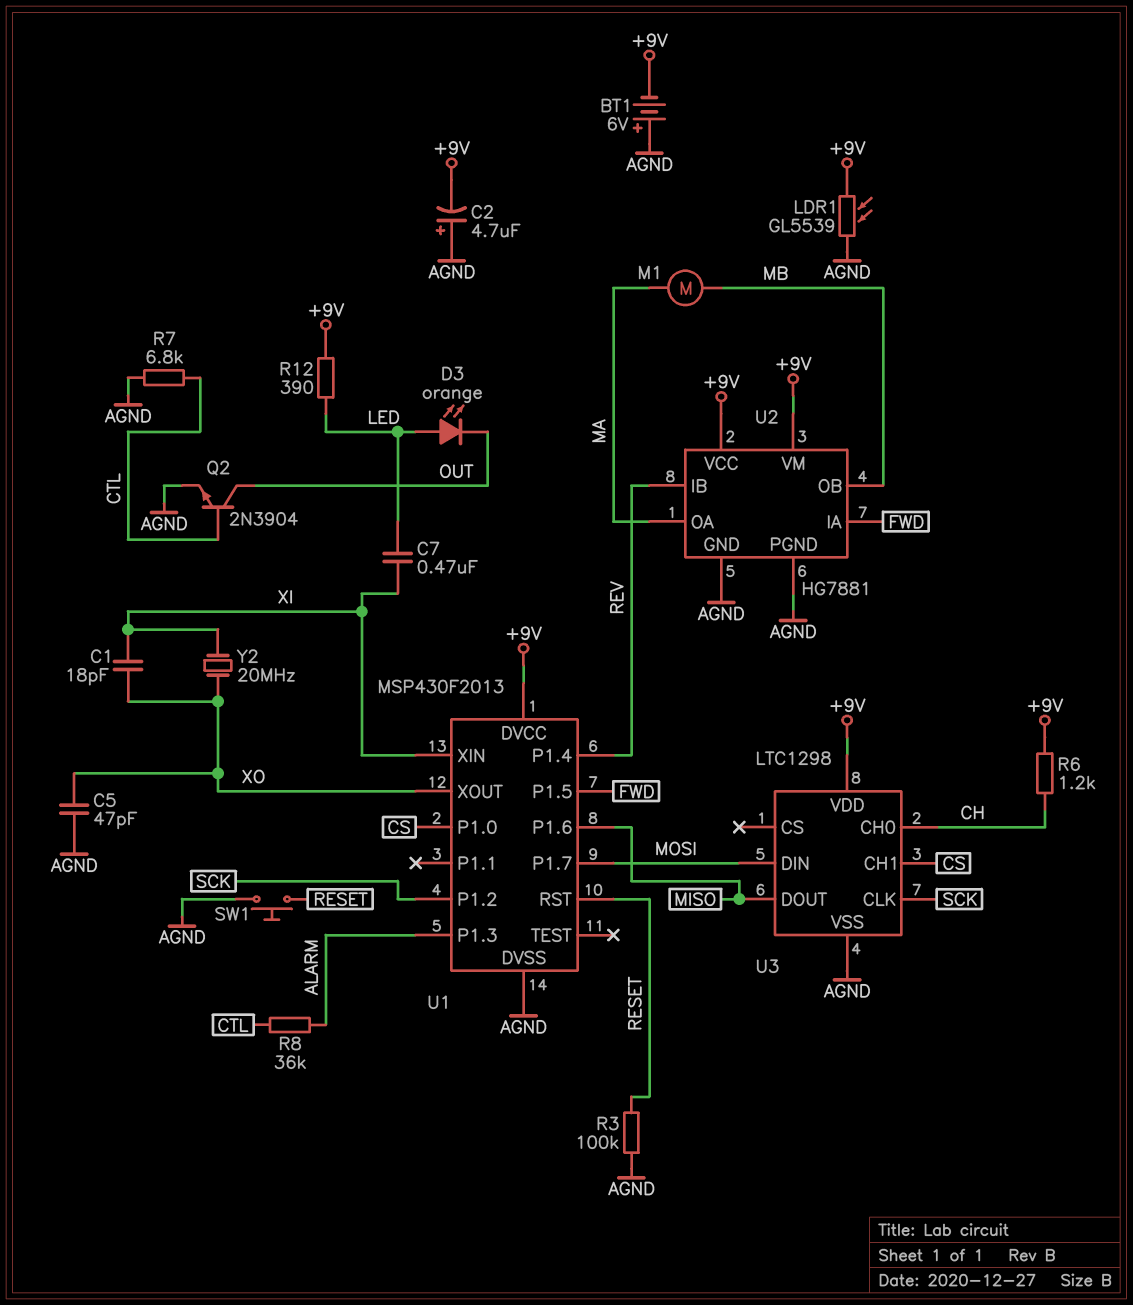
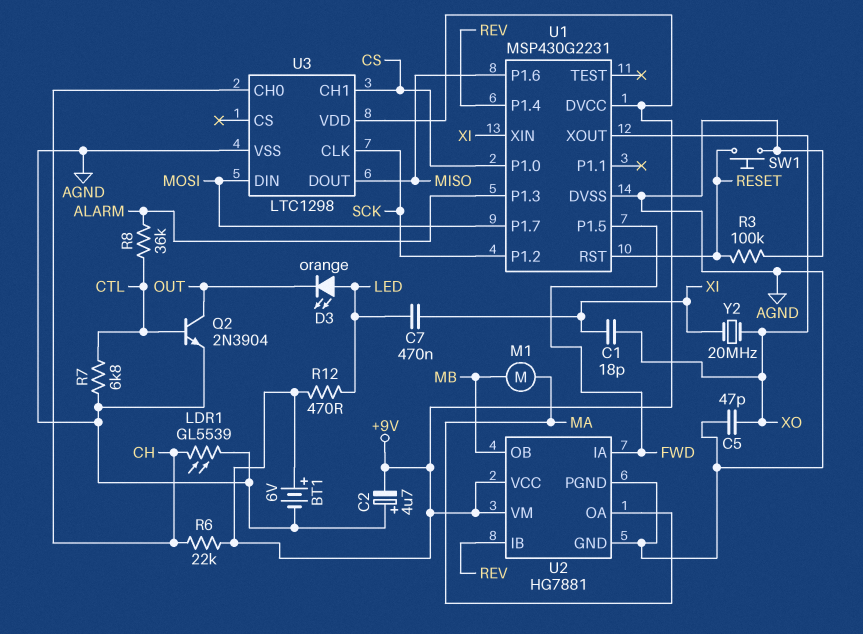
BT1: 6V (plus AGND, minus +9V) -> 6V (plus +9V, minus AGND)
LDR1: GL5539 (+9V, AGND) -> GL5539 (AGND, CH)
R6: 1.2k (+9V, CH) -> 22k (+9V, CH)
R12: 390 (+9V, LED) -> 470 (+9V, LED)
U1: MSP430F2013 -> MSP430G2231

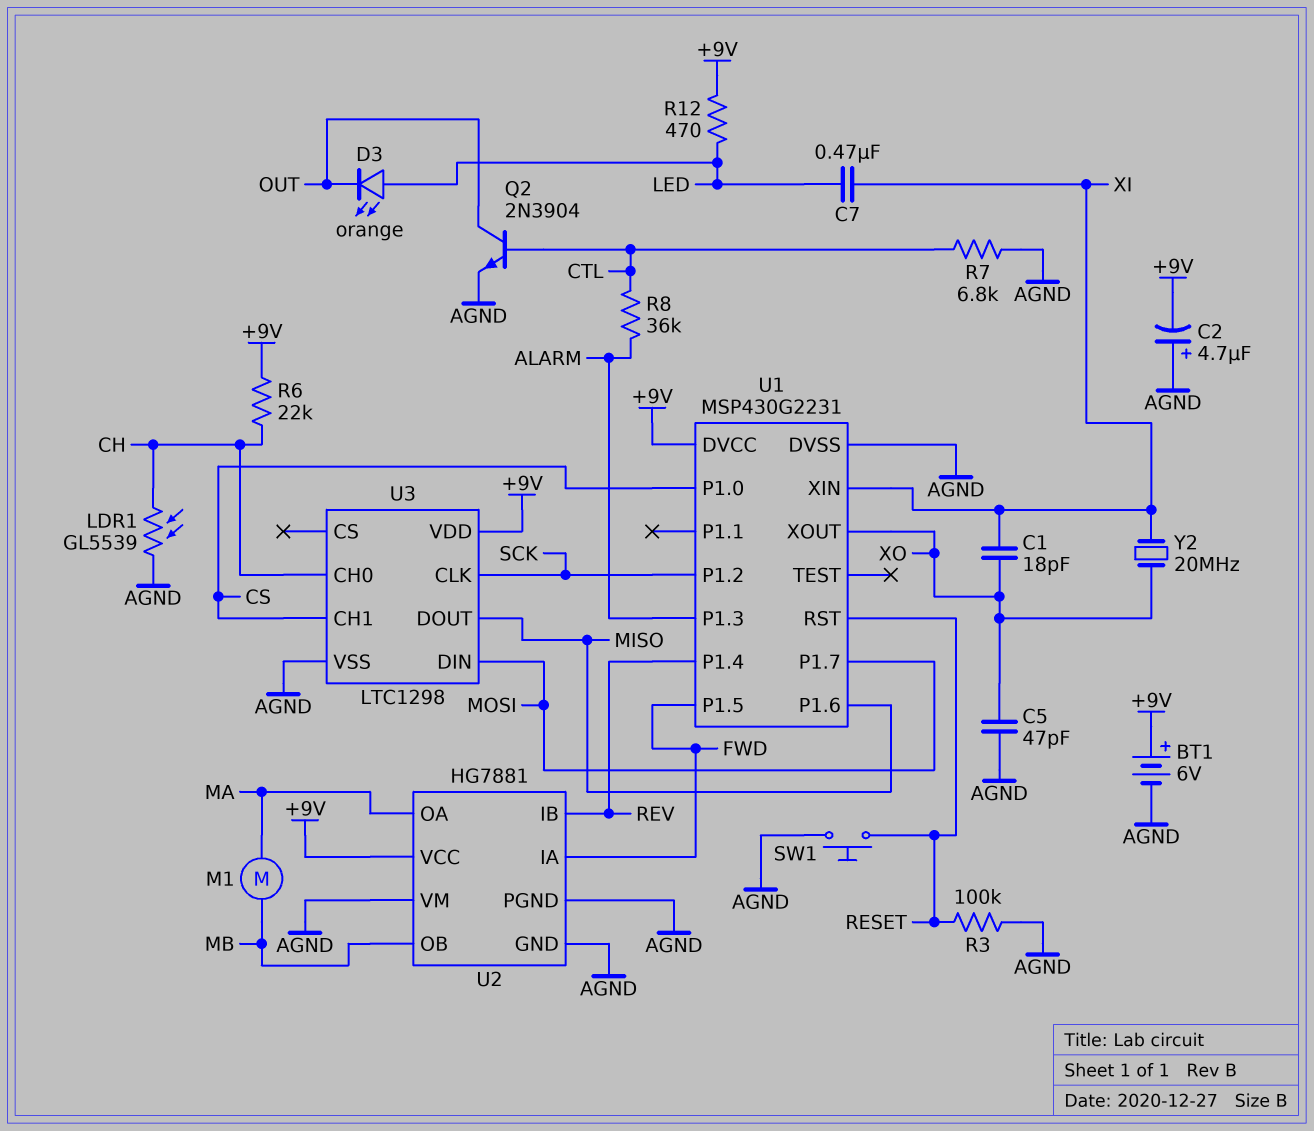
U2 pin VM: +9V -> AGND

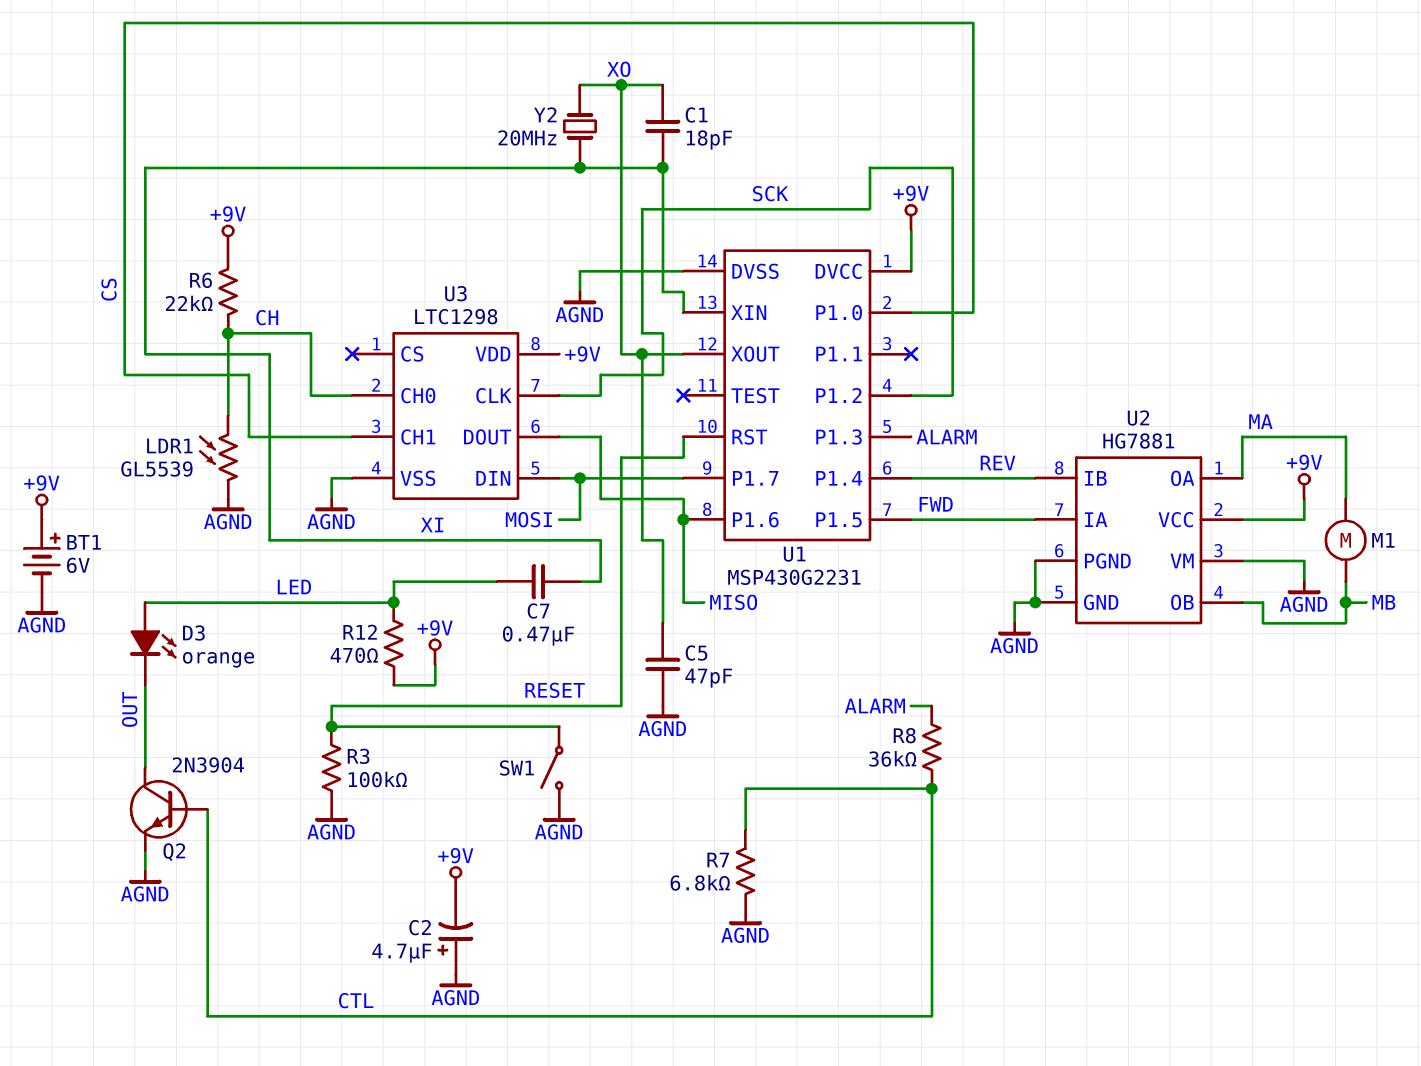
SW1: button (AGND, RESET) -> switch (AGND, RESET)

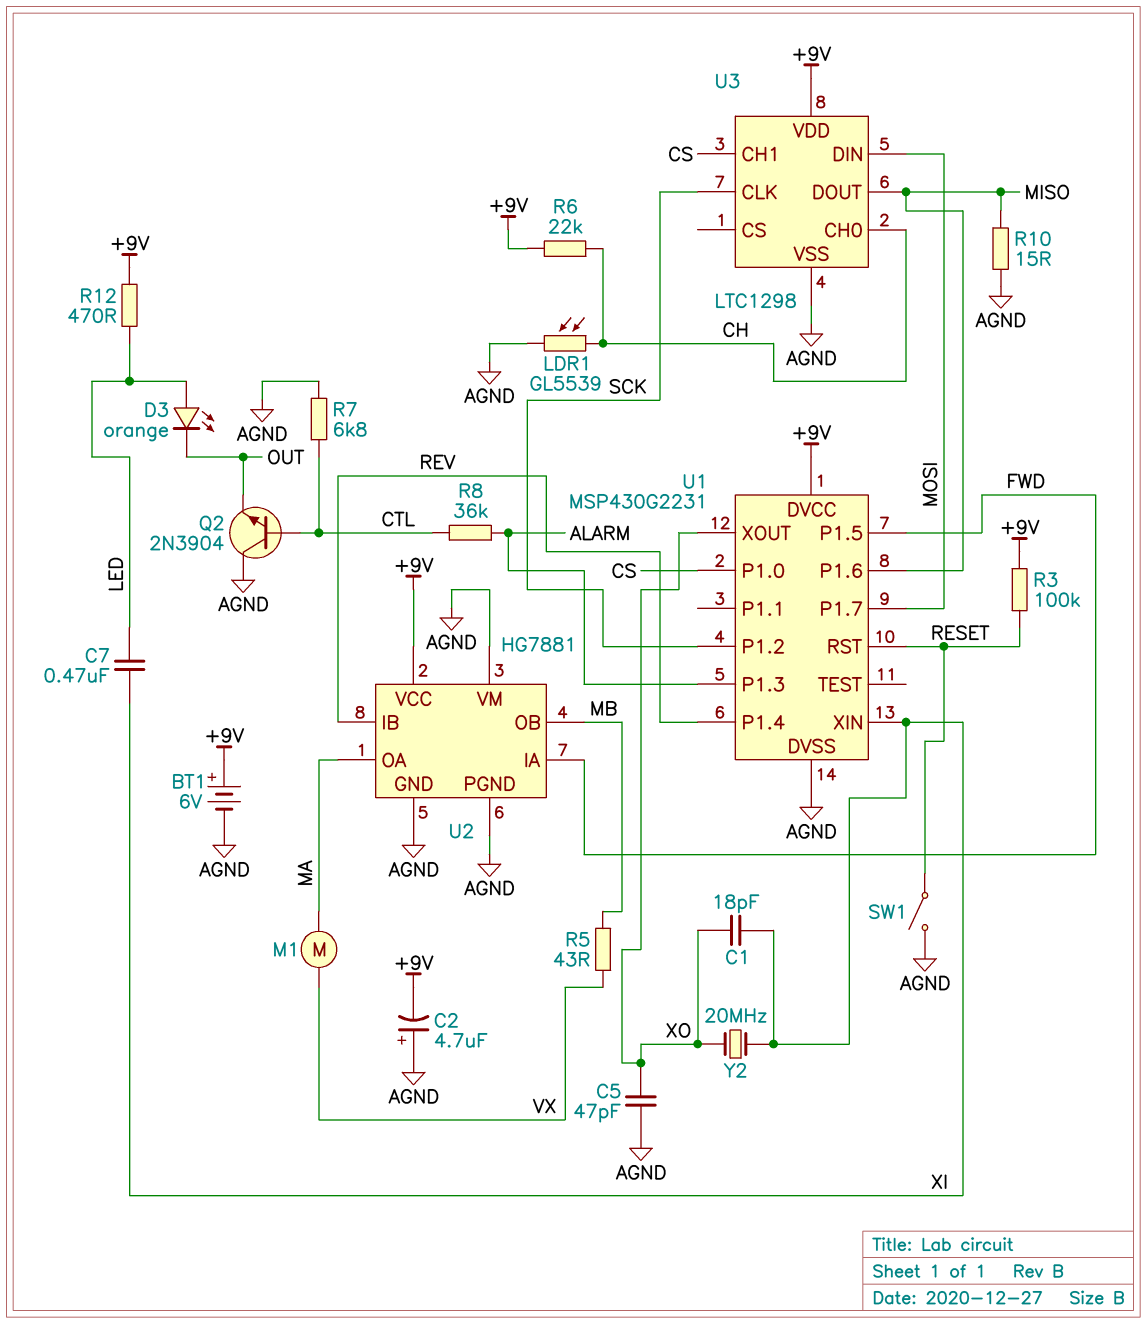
M1: motor (MA, MB) -> motor (MA, VX)
Q2: NPN 2N3904 (B CTL, C OUT, E AGND) -> NPN 2N3904 (B CTL, C AGND, E OUT)
R3: 100k (AGND, RESET) -> 100k (+9V, RESET)
R5: none -> 43 (MB, VX)
R10: none -> 15 (AGND, MISO)

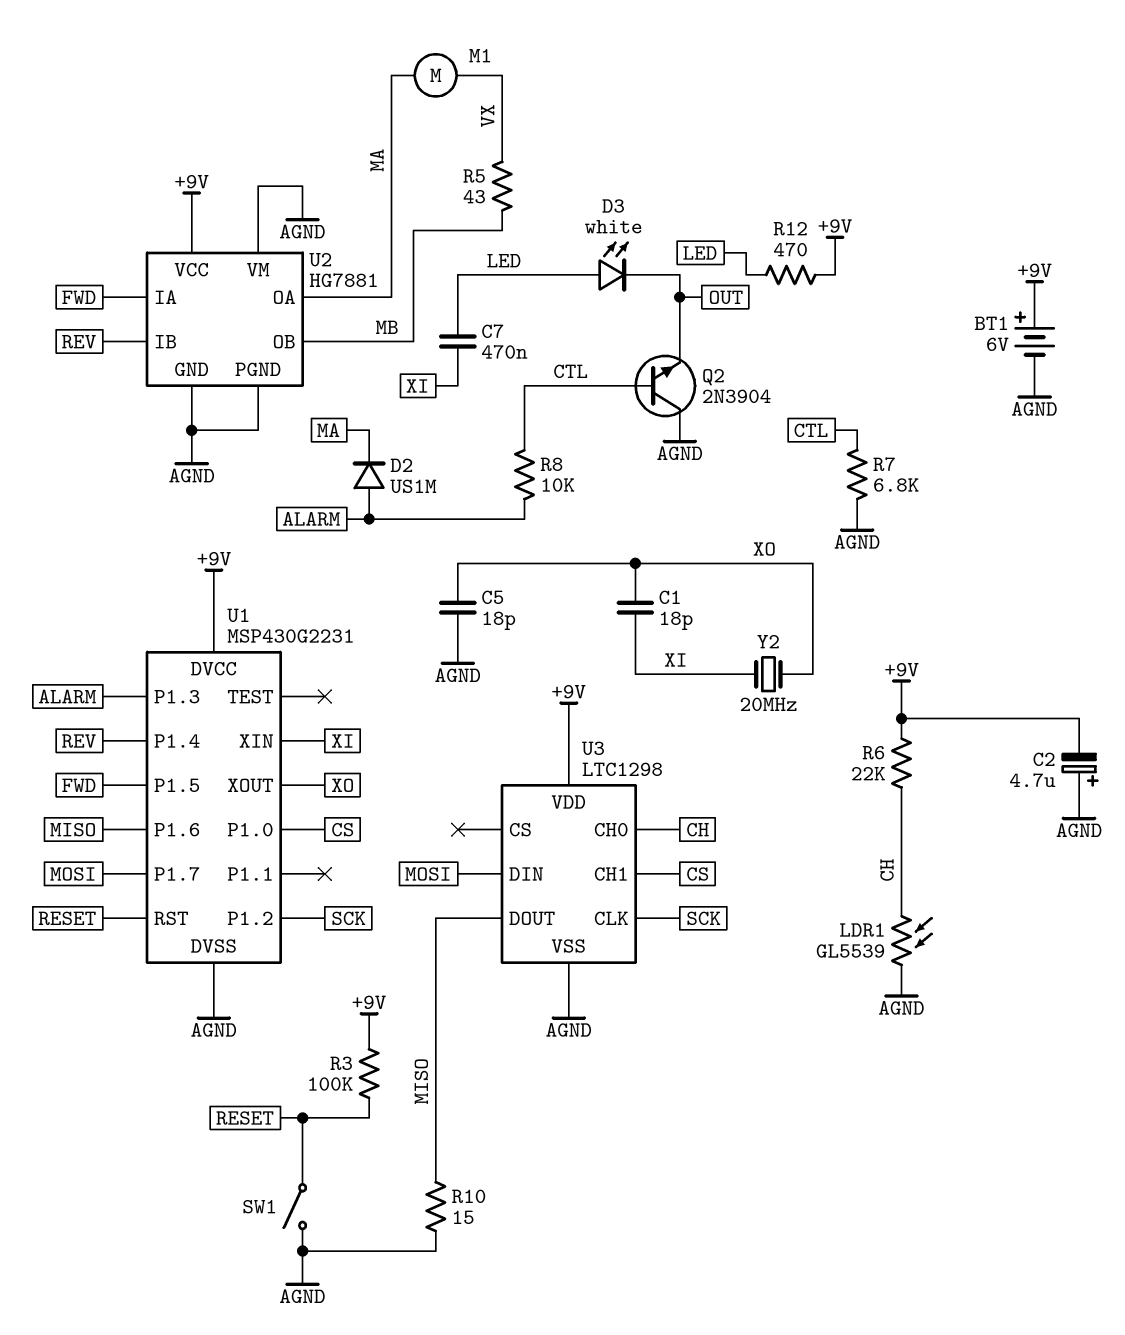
C5: 47pF (AGND, XO) -> 18pF (AGND, XO)
D2: none -> diode US1M (A ALARM, K MA)
D3: LED orange (A LED, K OUT) -> LED white (A LED, K OUT)
R8: 36k (ALARM, CTL) -> 10k (ALARM, CTL)

